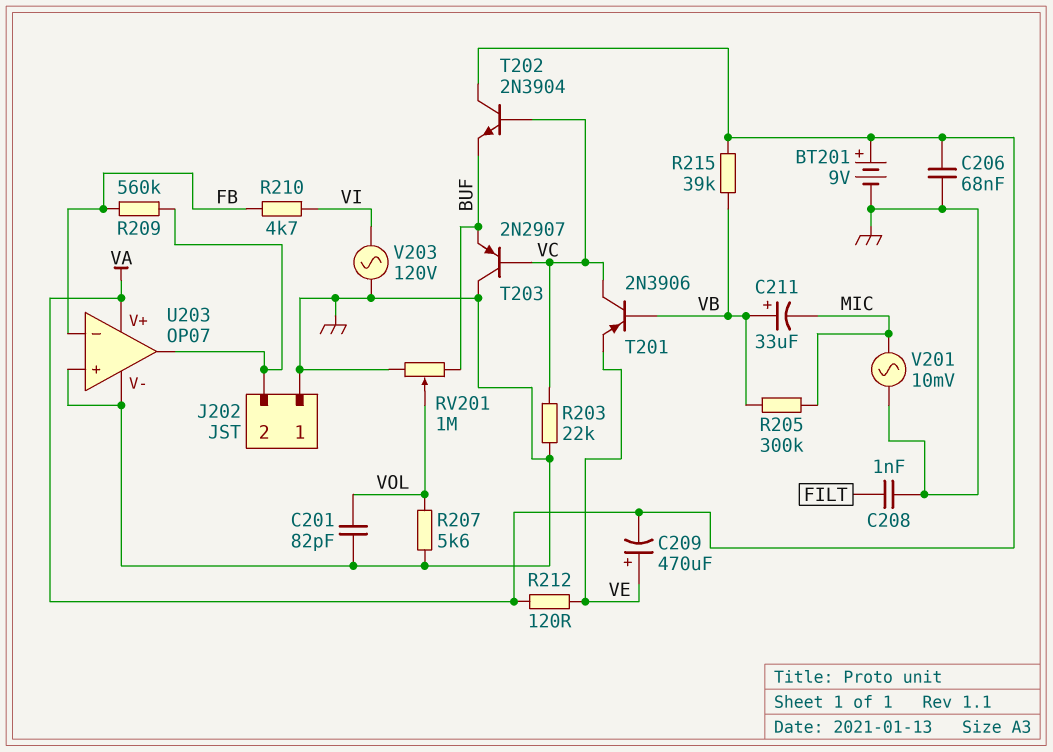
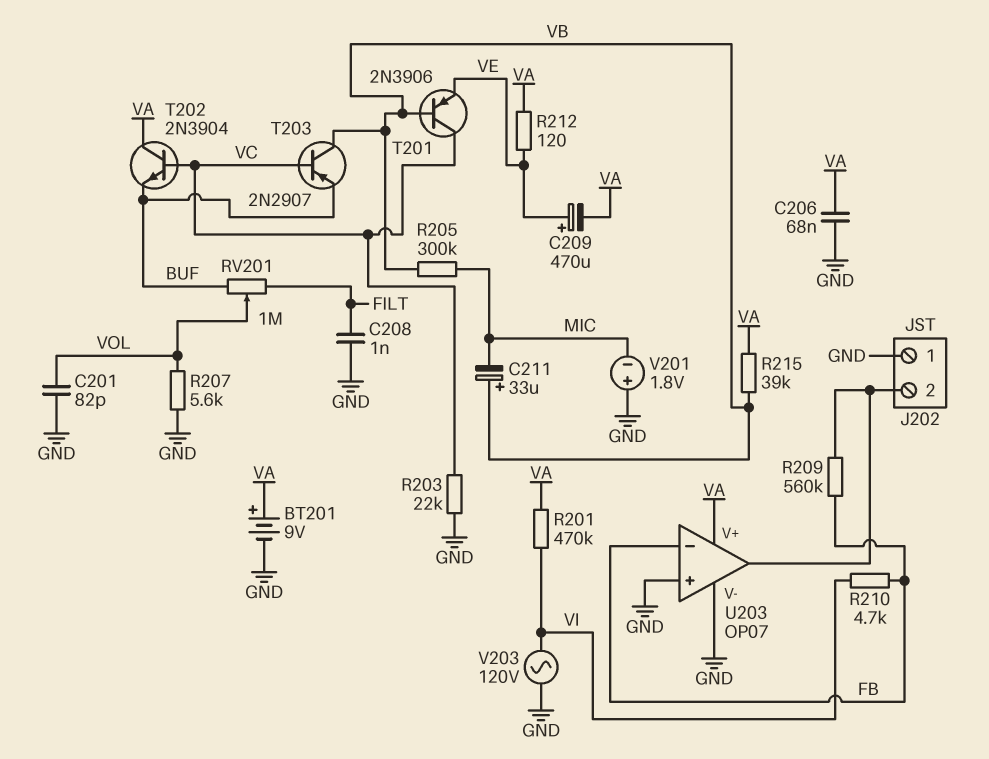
R201: none -> 470k (VA, VI)
RV201: 1M (BUF, GND, wiper VOL) -> 1M (BUF, FILT, wiper VOL)
T203: PNP 2N2907 (B VC, C GND, E BUF) -> PNP 2N2907 (B VC, C VB, E BUF)
V201: AC 10mV (GND, MIC) -> 1.8V (plus GND, minus MIC)

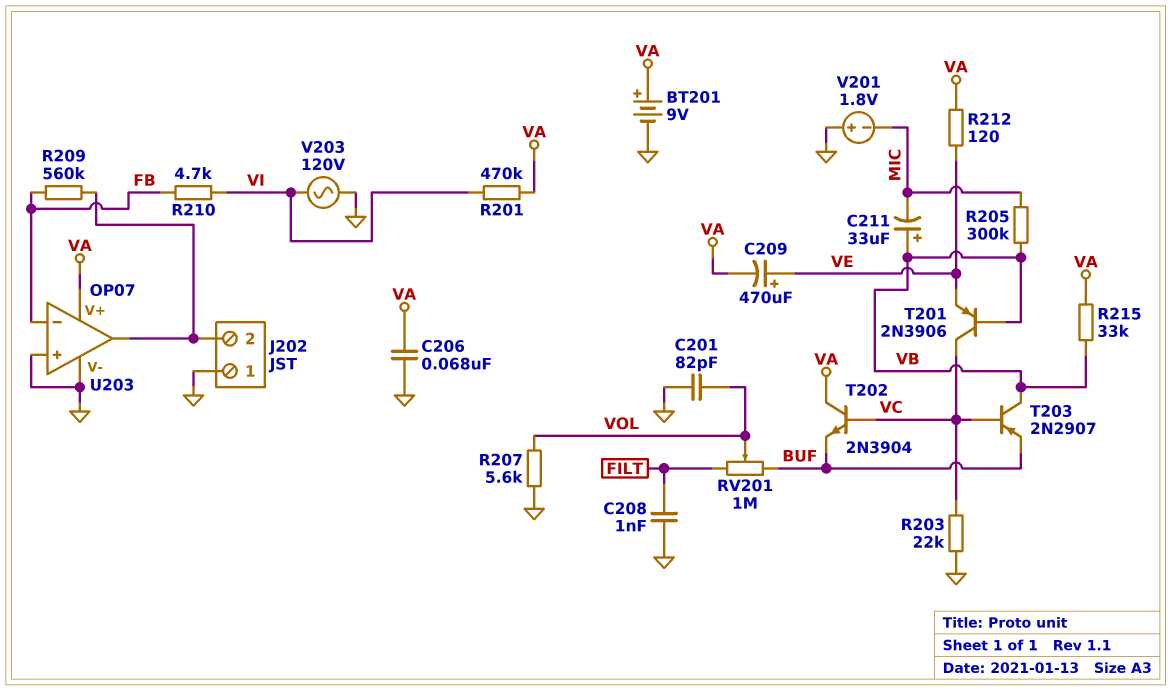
R215: 39k (VA, VB) -> 33k (VA, VB)

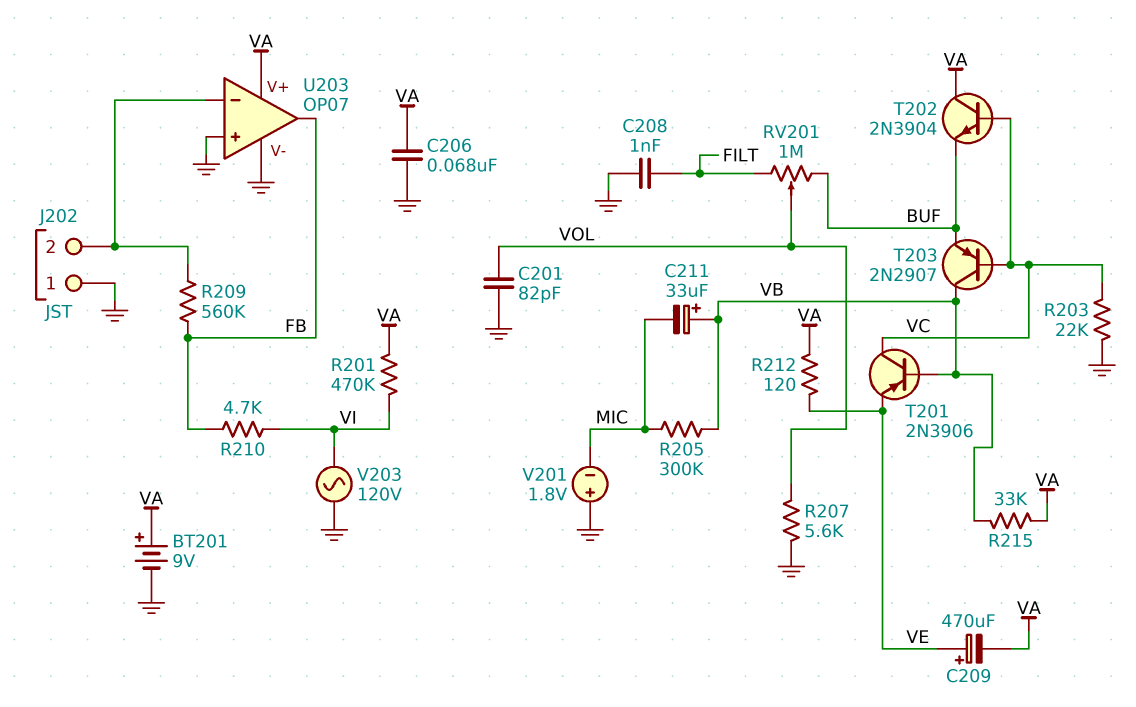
U203 pin in-: FB -> J202/2
U203 pin out: J202/2 -> FB

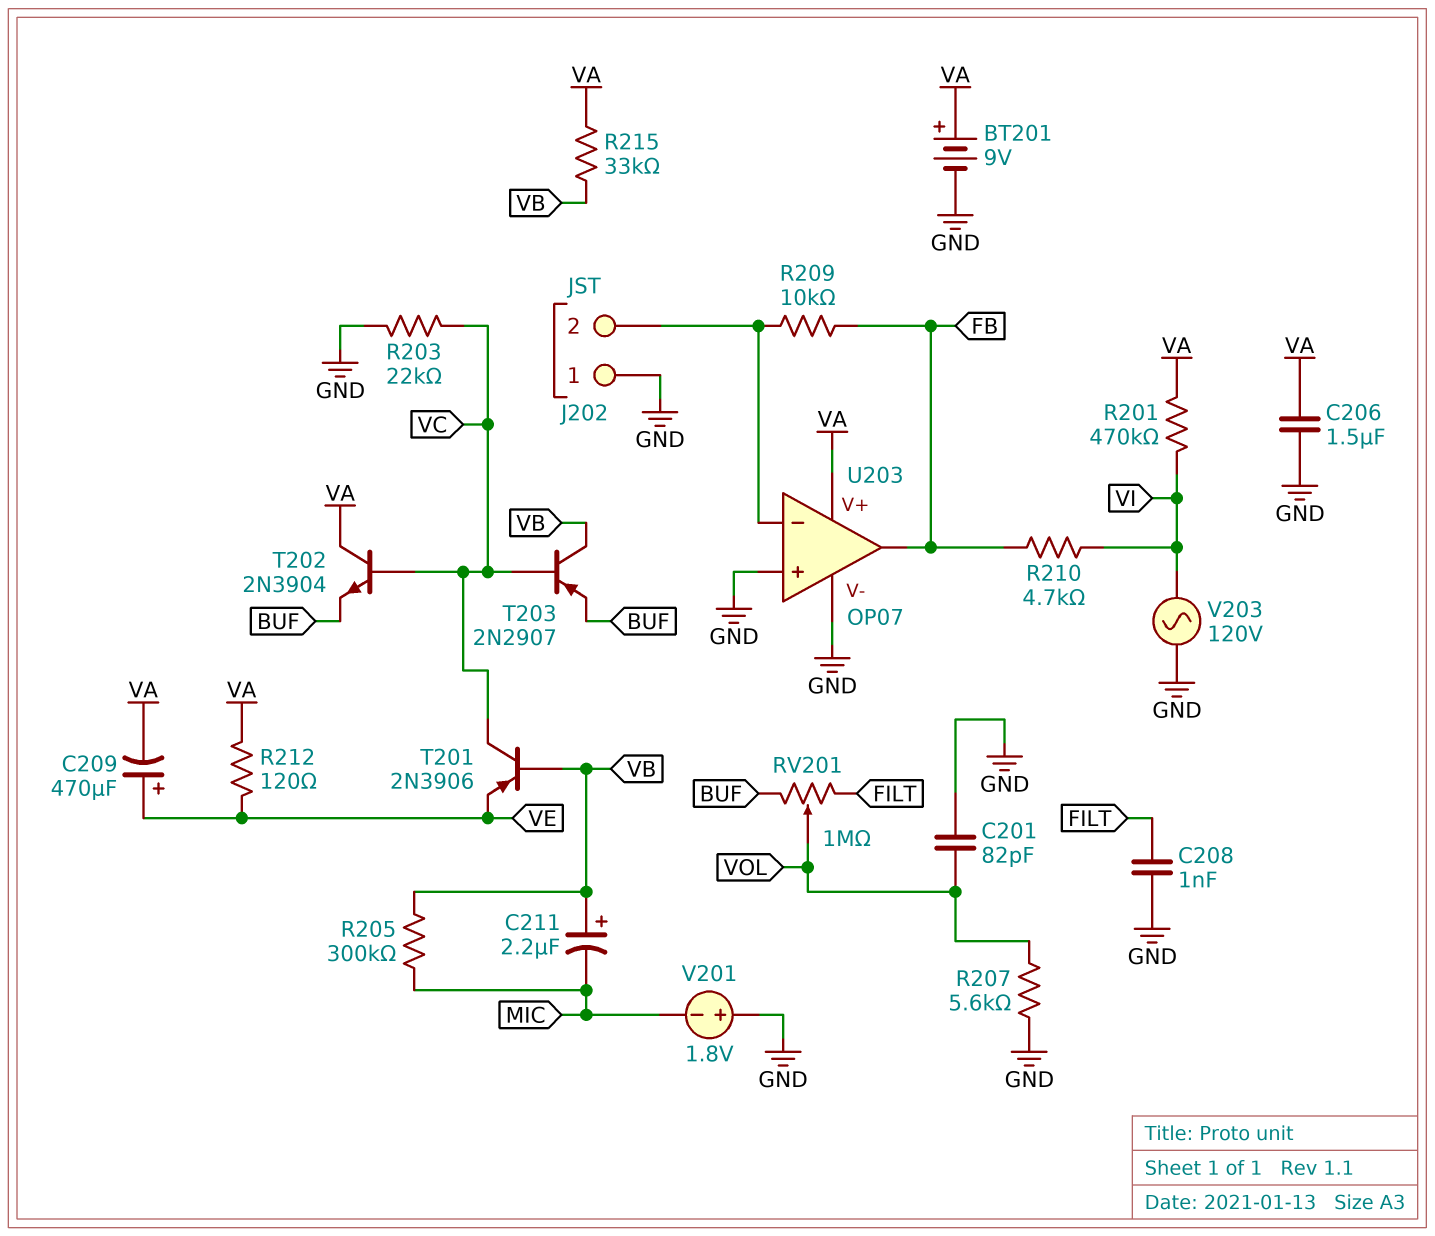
C206: 68nF (GND, VA) -> 1.5uF (GND, VA)
C211: 33uF (plus VB, minus MIC) -> 2.2uF (plus VB, minus MIC)
R209: 560k (FB, J202/2) -> 10k (FB, J202/2)

